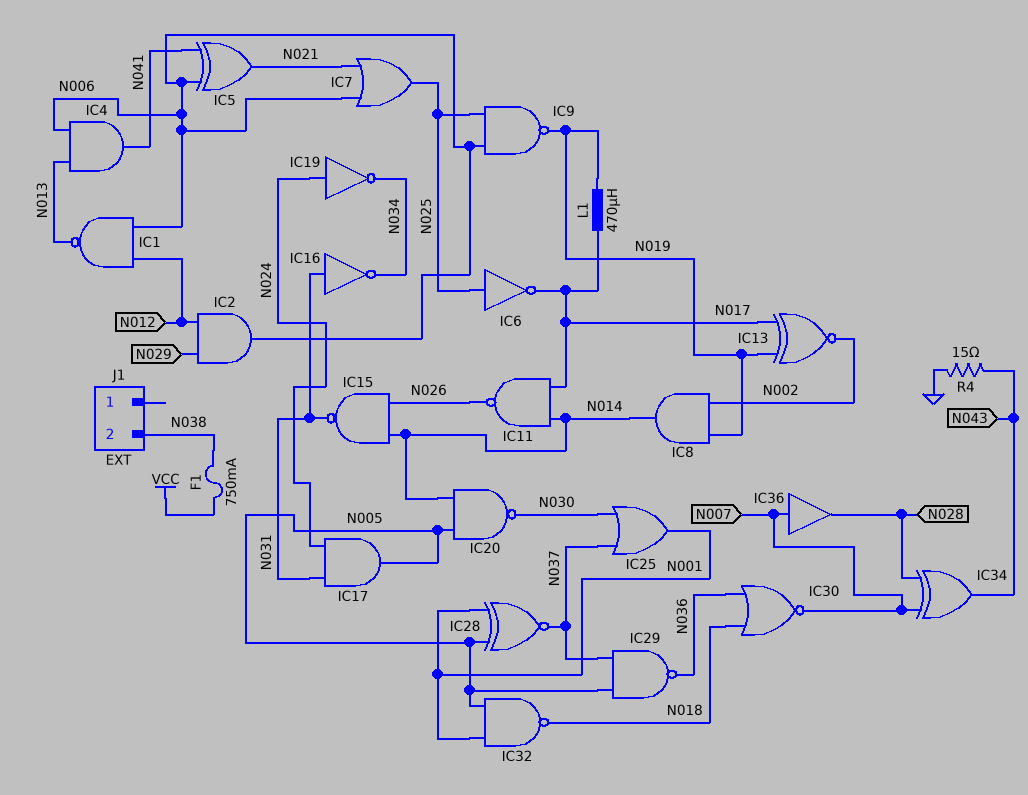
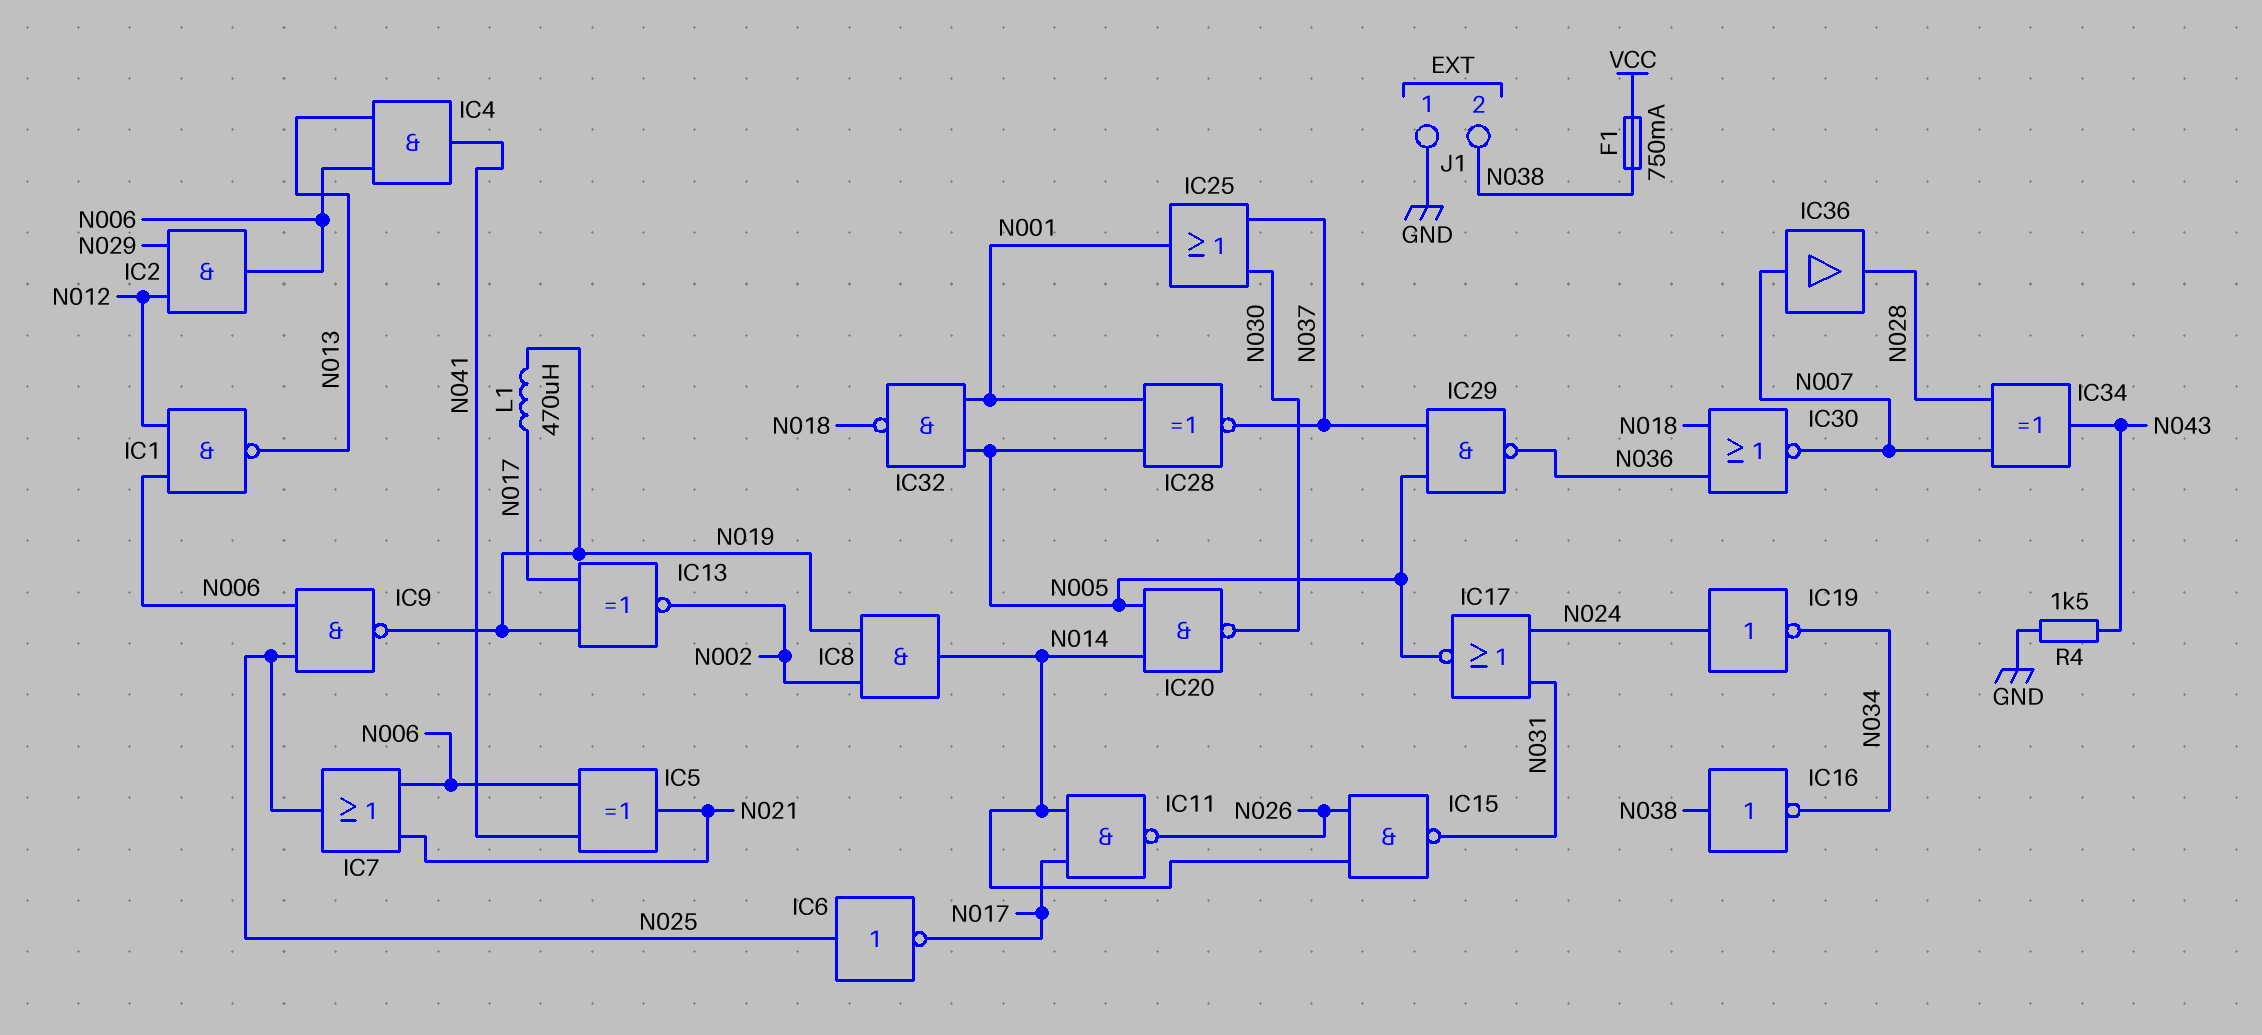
IC16: NOT (in N031, out N034) -> NOT (in N038, out N034)
IC17: AND (in N024, in N031, out N005) -> NOR (in N024, in N031, out N005)
J1 pin 1: none -> GND
R4: 15 (GND, N043) -> 1.5k (GND, N043)

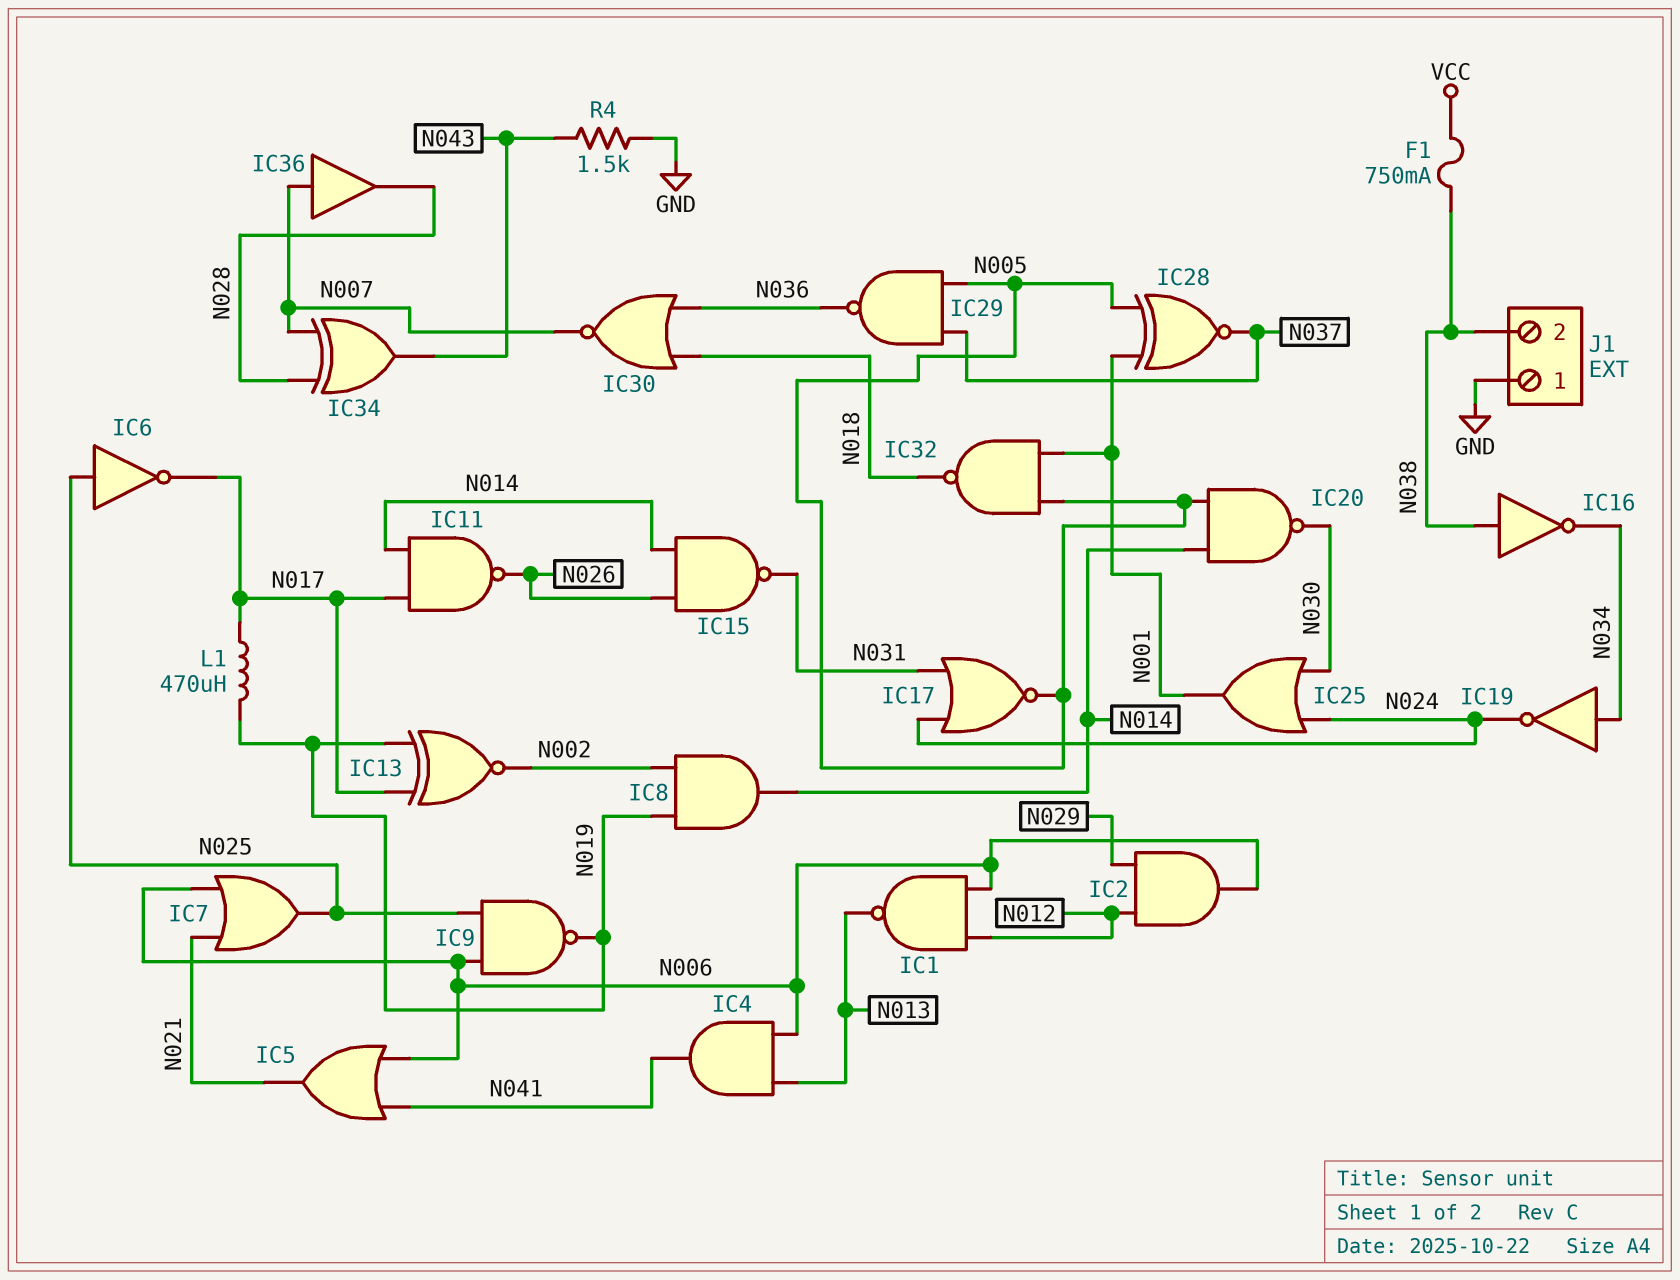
IC5: XOR (in N006, in N041, out N021) -> OR (in N006, in N041, out N021)
IC19: NOT (in N024, out N034) -> NOT (in N034, out N024)
IC25: OR (in N030, in N037, out N001) -> OR (in N024, in N030, out N001)

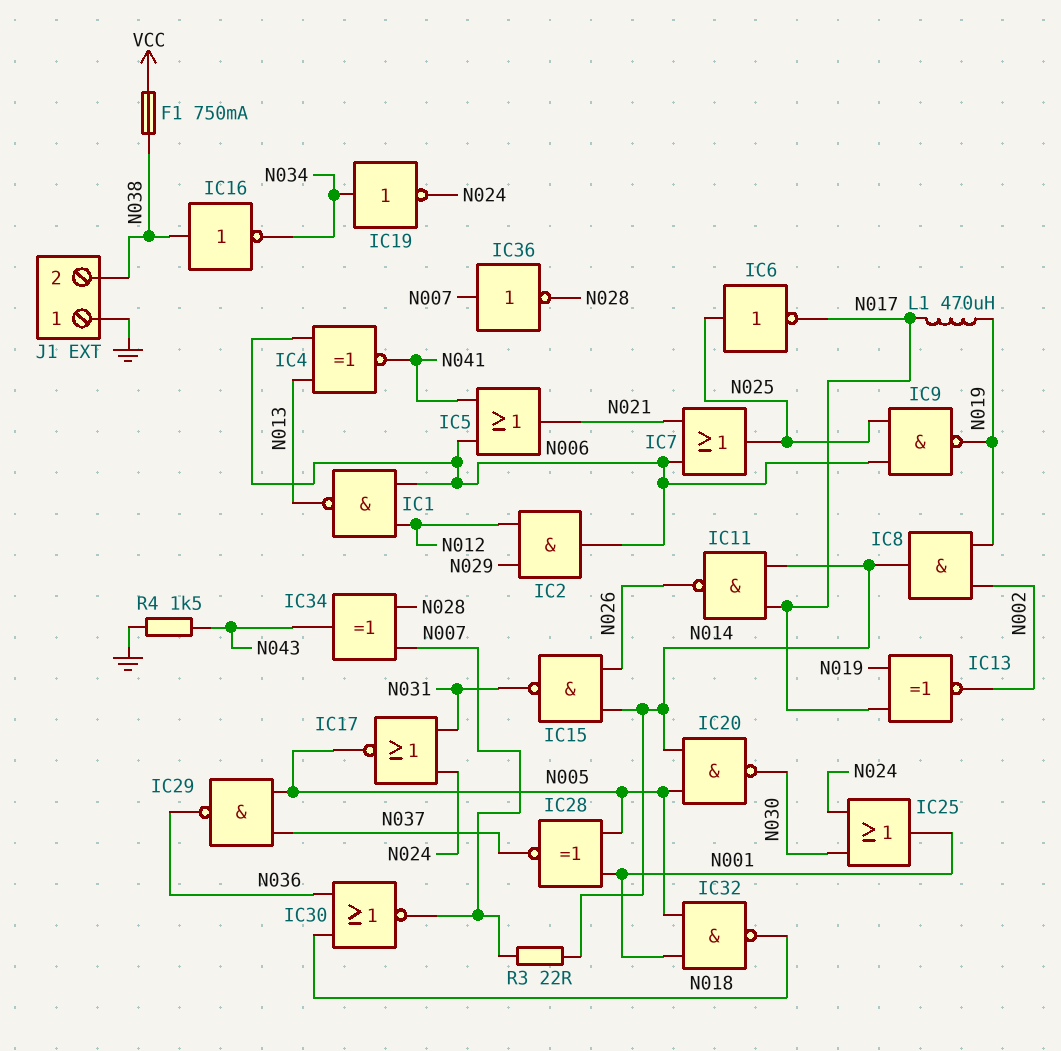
IC4: AND (in N006, in N013, out N041) -> XNOR (in N006, in N013, out N041)
IC36: buffer (in N007, out N028) -> NOT (in N007, out N028)
R3: none -> 22 (N007, N014)

